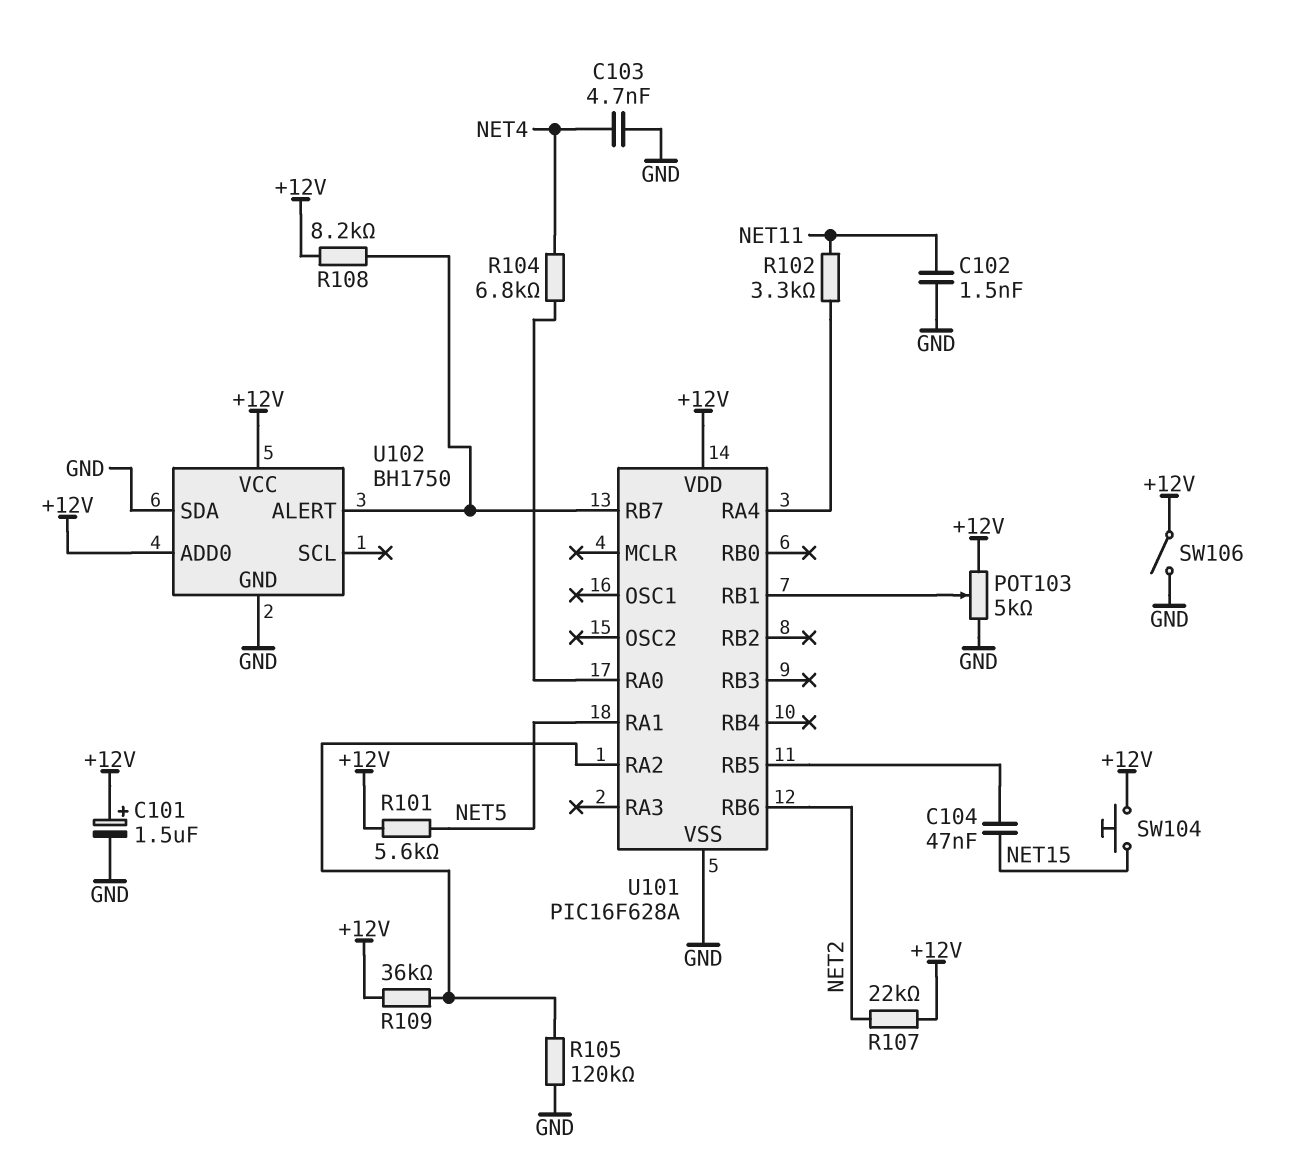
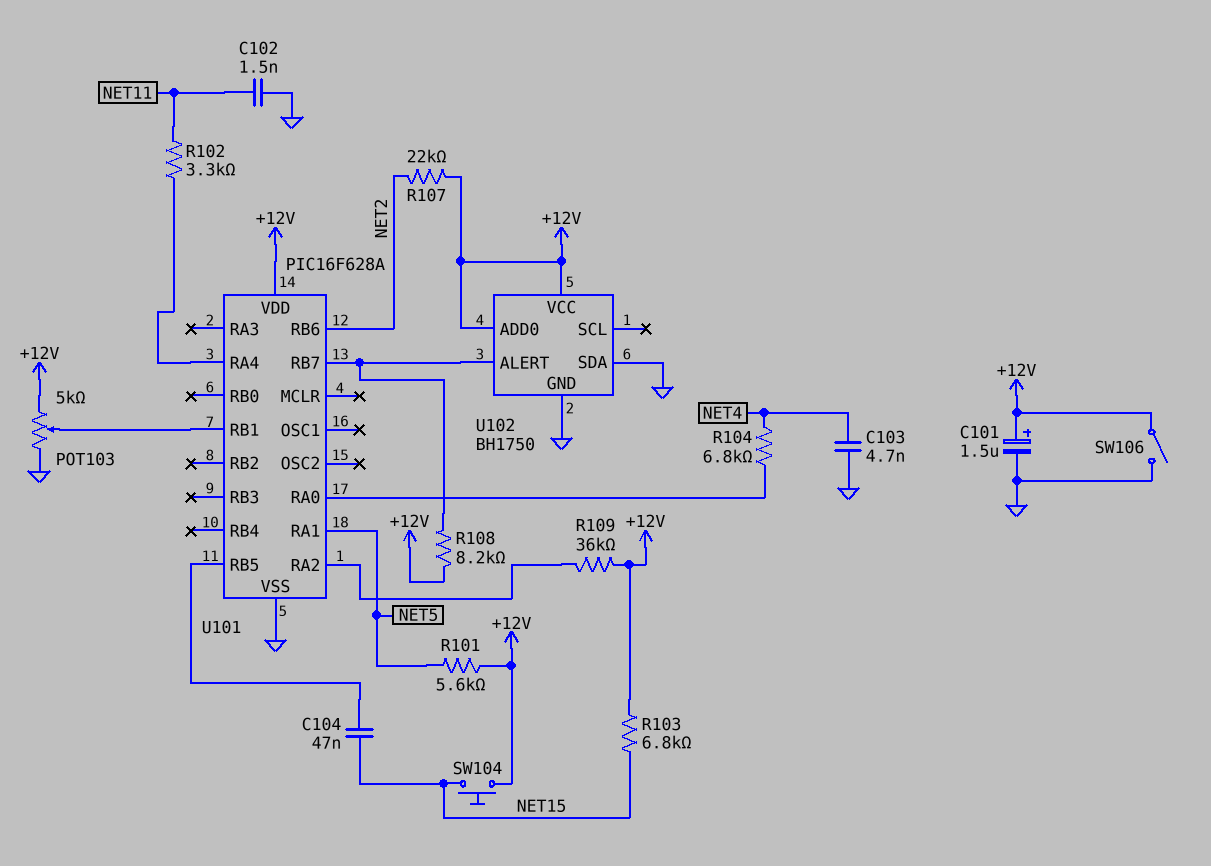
R103: none -> 6.8k (+12V, NET15)
R105: 120k (GND, U101/RA2) -> none

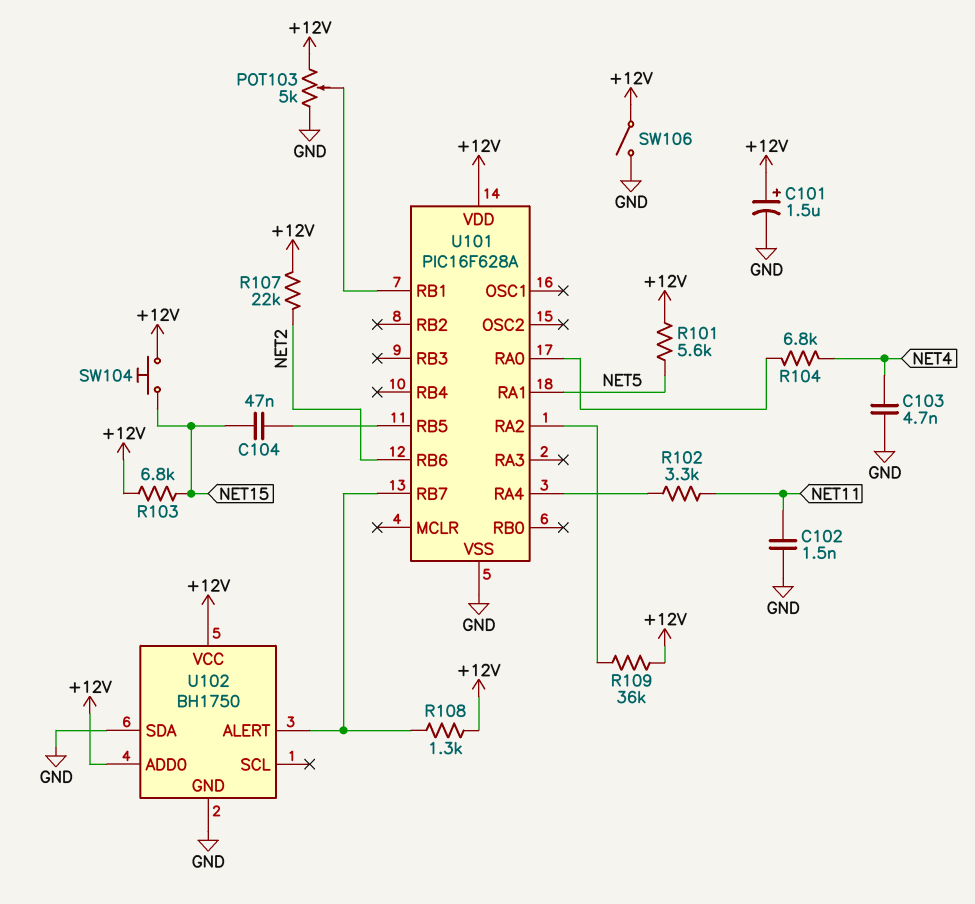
R108: 8.2k (+12V, U101/RB7) -> 1.3k (+12V, U101/RB7)

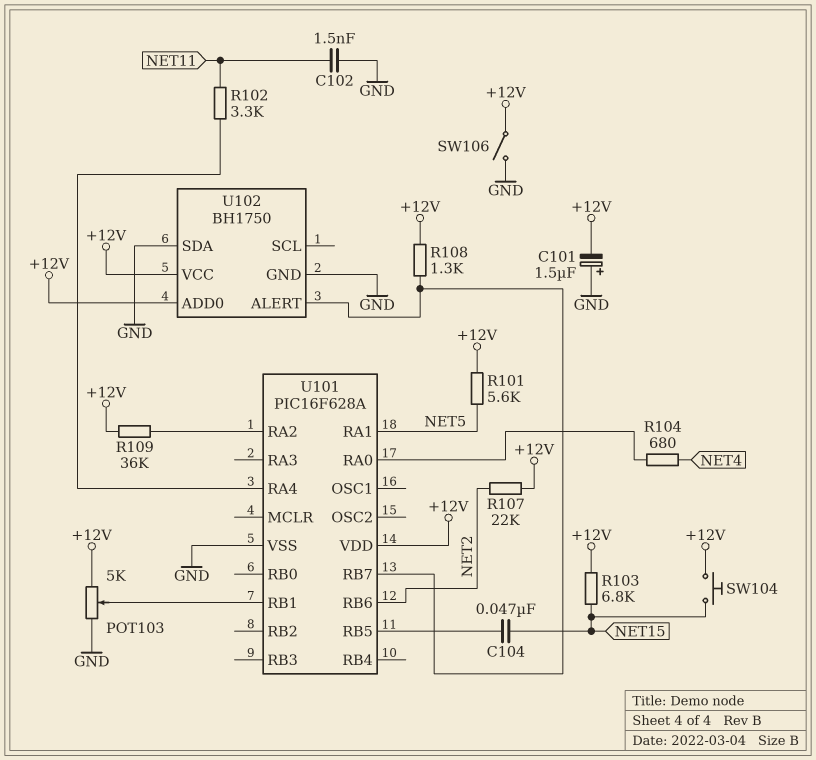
C101: 1.5uF (plus +12V, minus GND) -> 1.5uF (plus GND, minus +12V)
C103: 4.7nF (GND, NET4) -> none
R104: 6.8k (NET4, U101/RA0) -> 680 (NET4, U101/RA0)

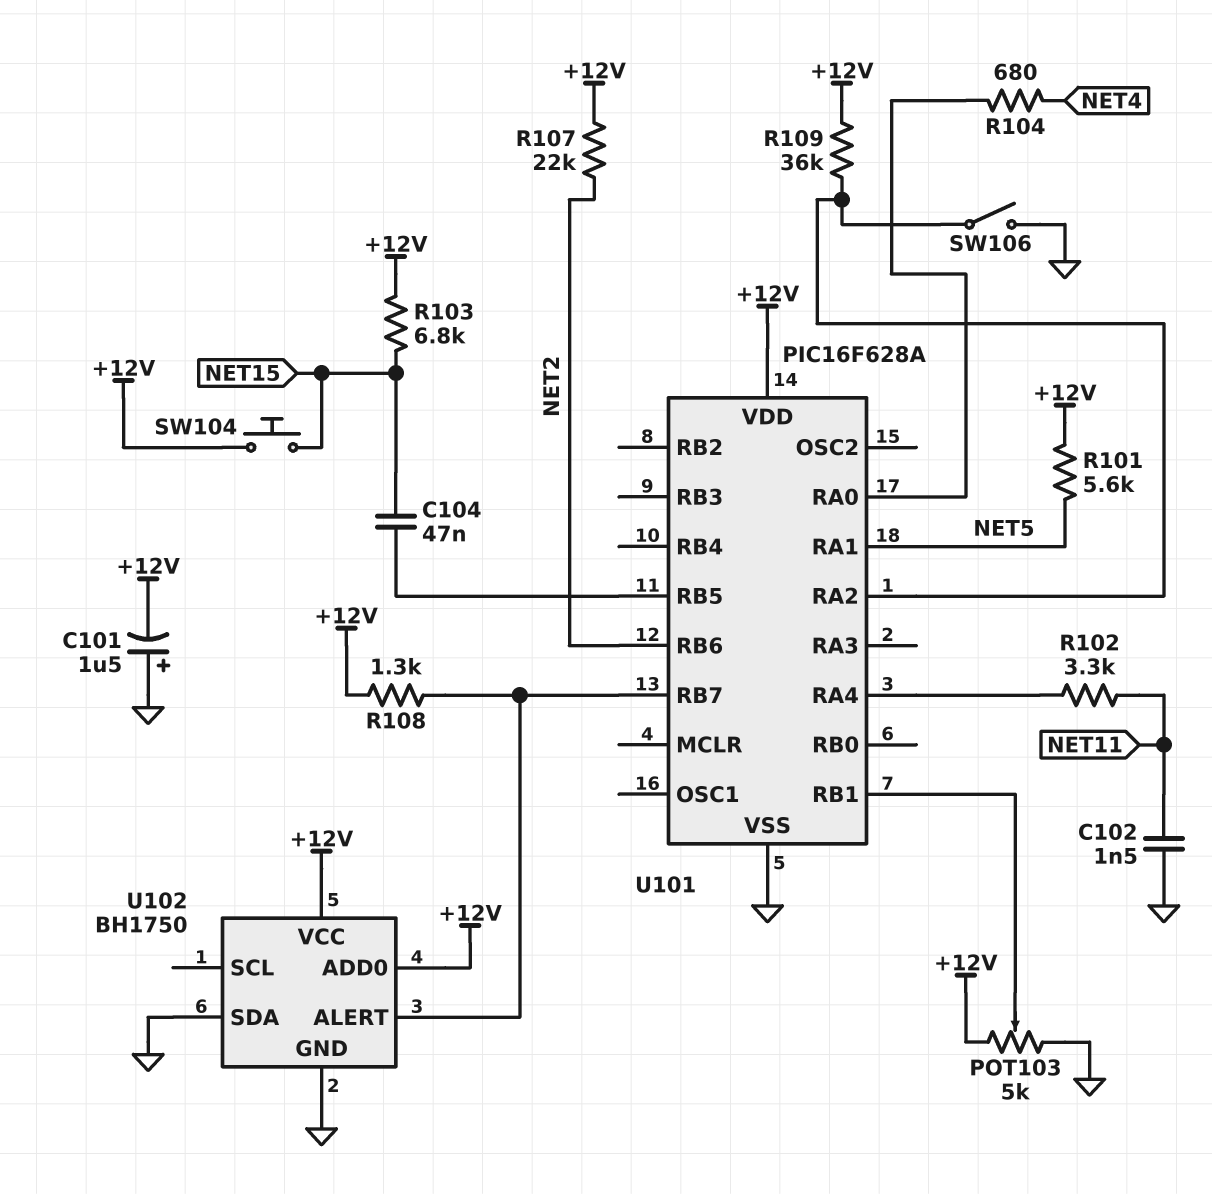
SW106: switch (+12V, GND) -> switch (GND, U101/RA2)

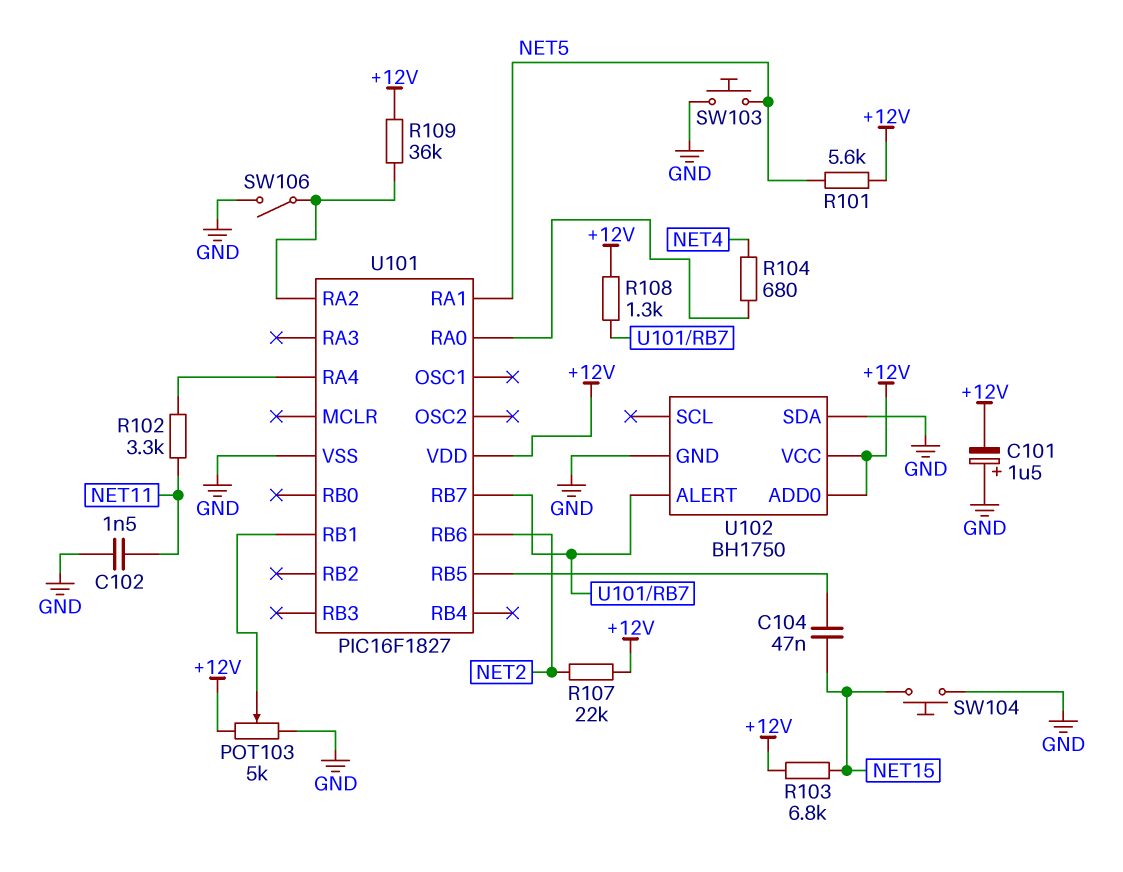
SW103: none -> button (GND, NET5)
SW104: button (+12V, NET15) -> button (GND, NET15)
U101: PIC16F628A -> PIC16F1827

